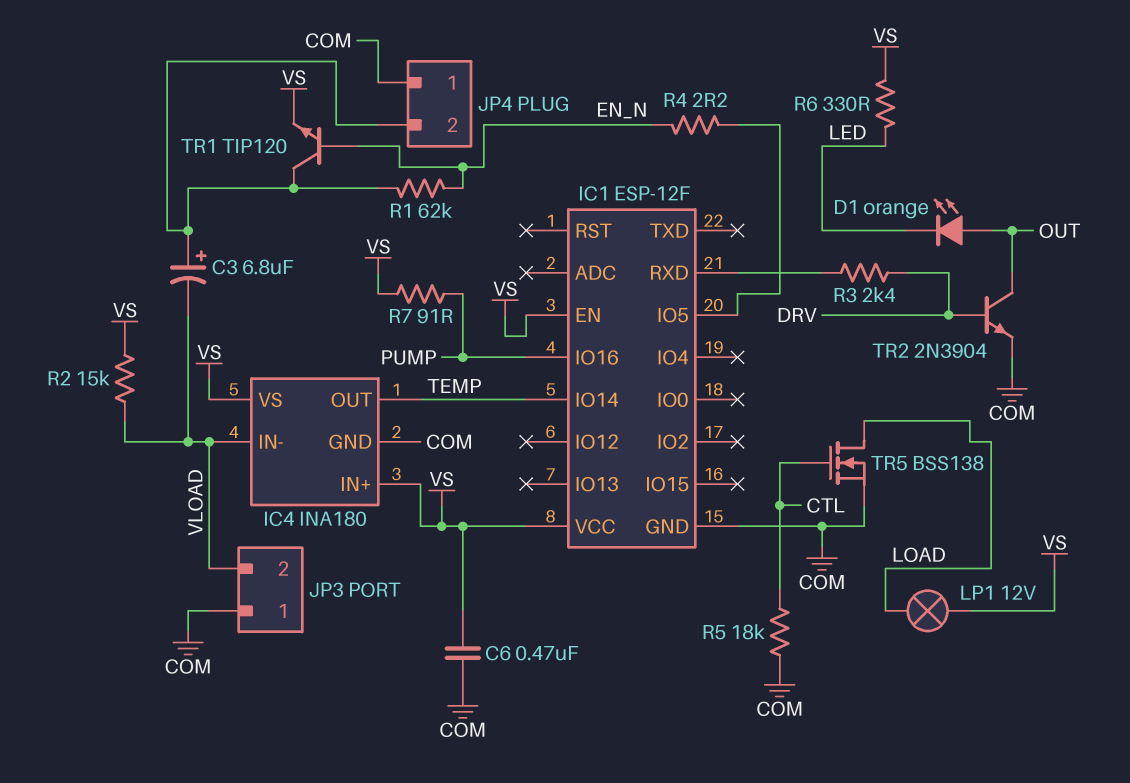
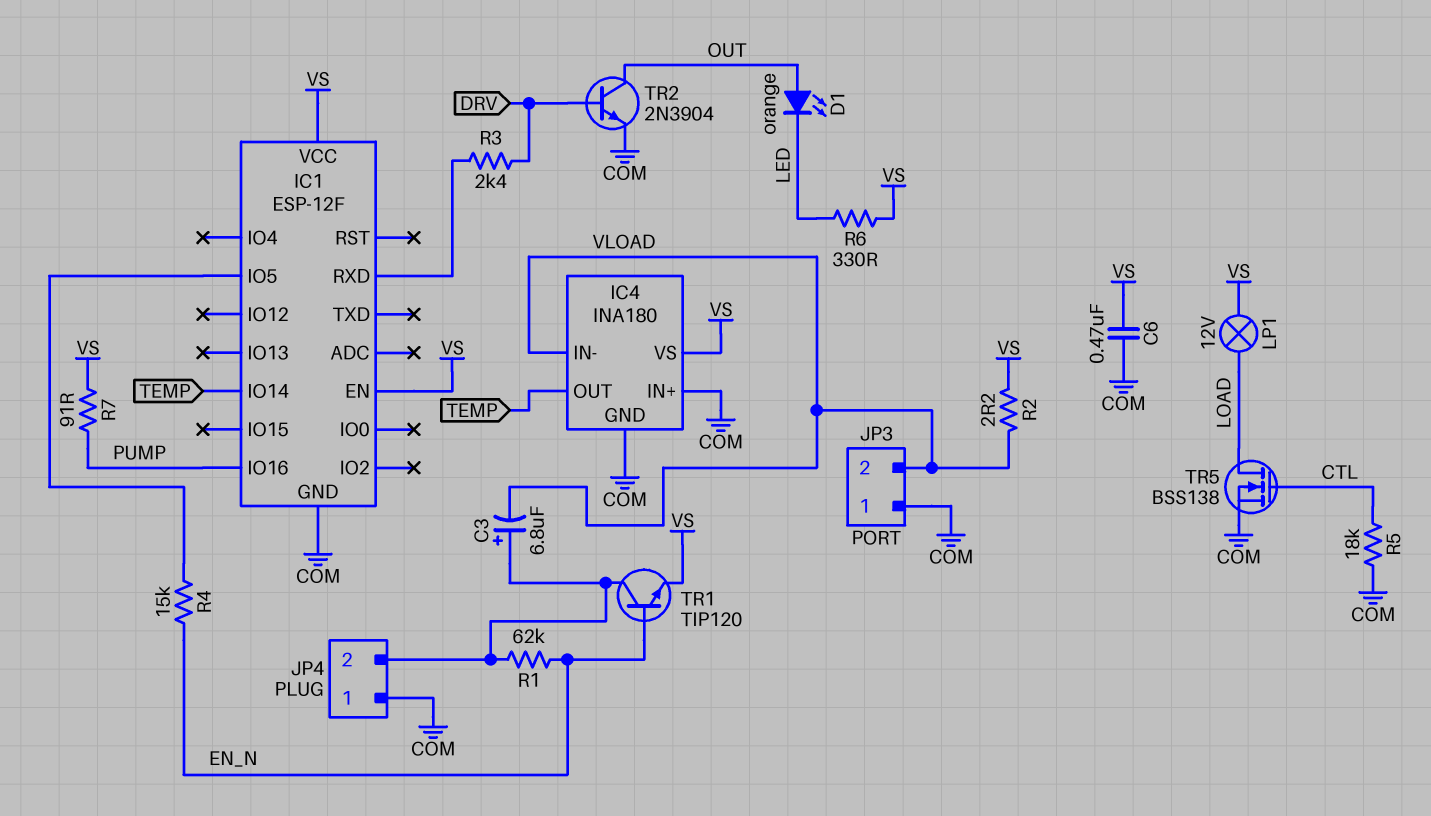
IC4 pin IN+: VS -> COM
R2: 15k (VLOAD, VS) -> 2.2 (VLOAD, VS)
R4: 2.2 (EN_N, IC1/IO5) -> 15k (EN_N, IC1/IO5)

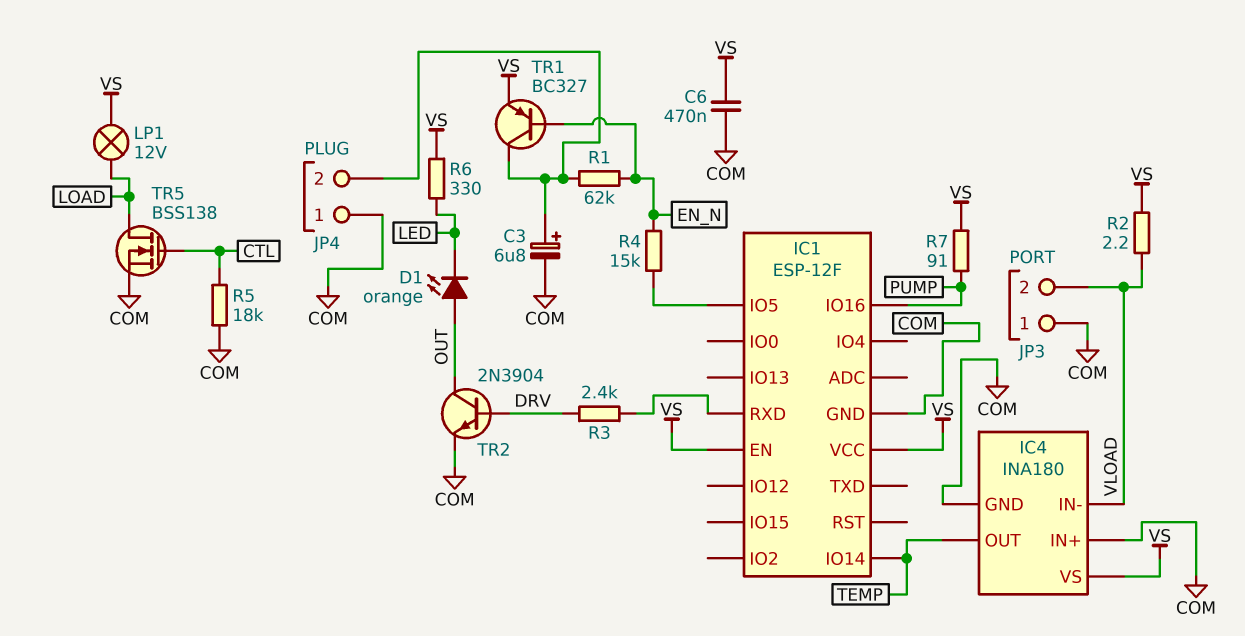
C3: 6.8uF (plus JP4/2, minus VLOAD) -> 6.8uF (plus JP4/2, minus COM)
TR1: NPN TIP120 (B EN_N, C JP4/2, E VS) -> PNP BC327 (B EN_N, C JP4/2, E VS)

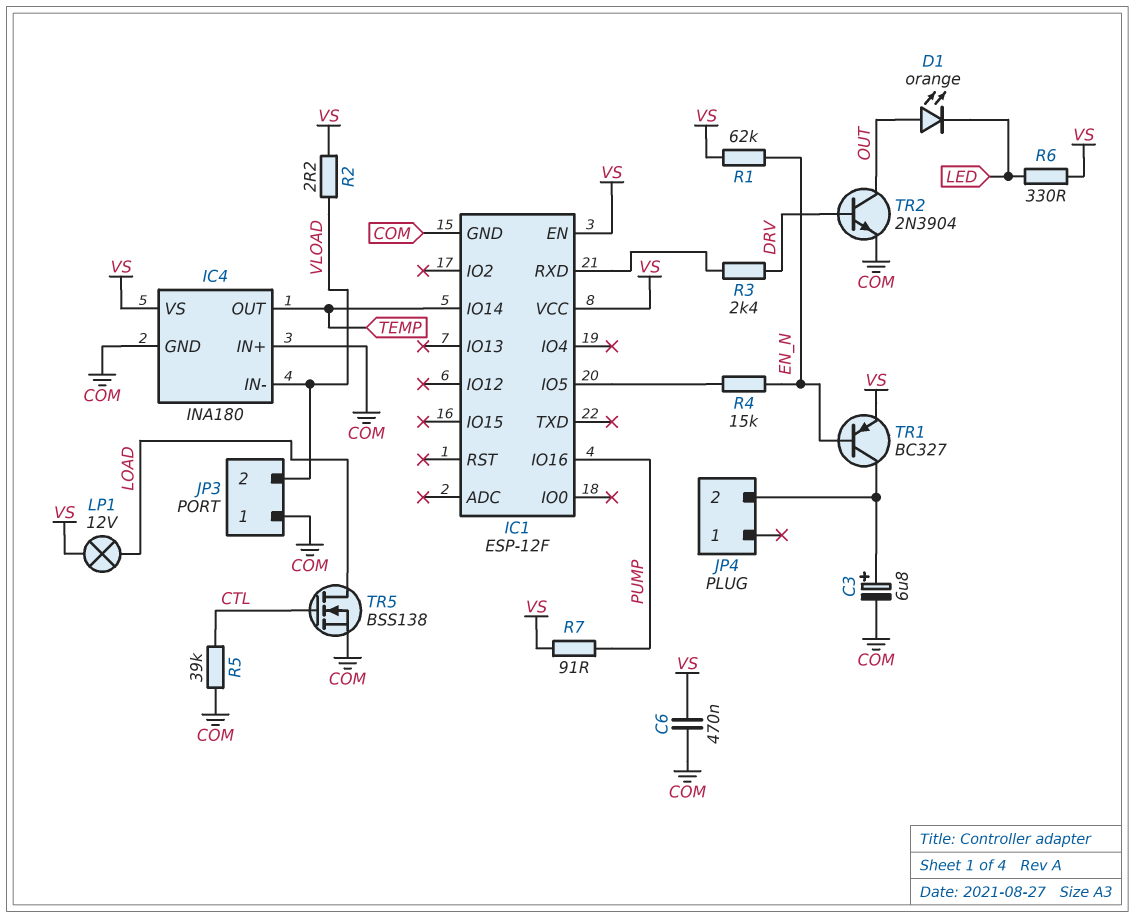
JP4 pin 1: COM -> none
R1: 62k (EN_N, JP4/2) -> 62k (EN_N, VS)
R5: 18k (COM, CTL) -> 39k (COM, CTL)

